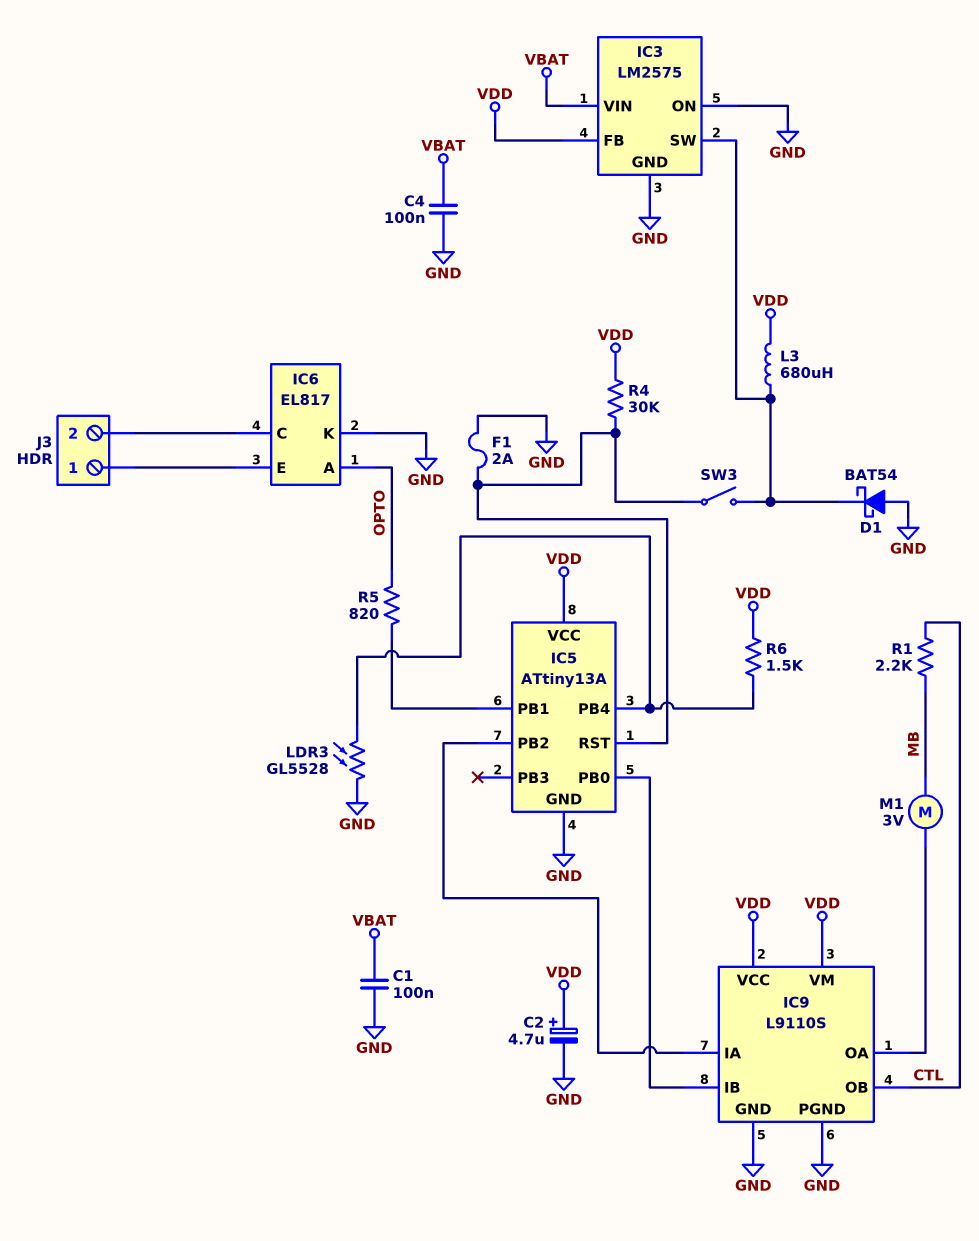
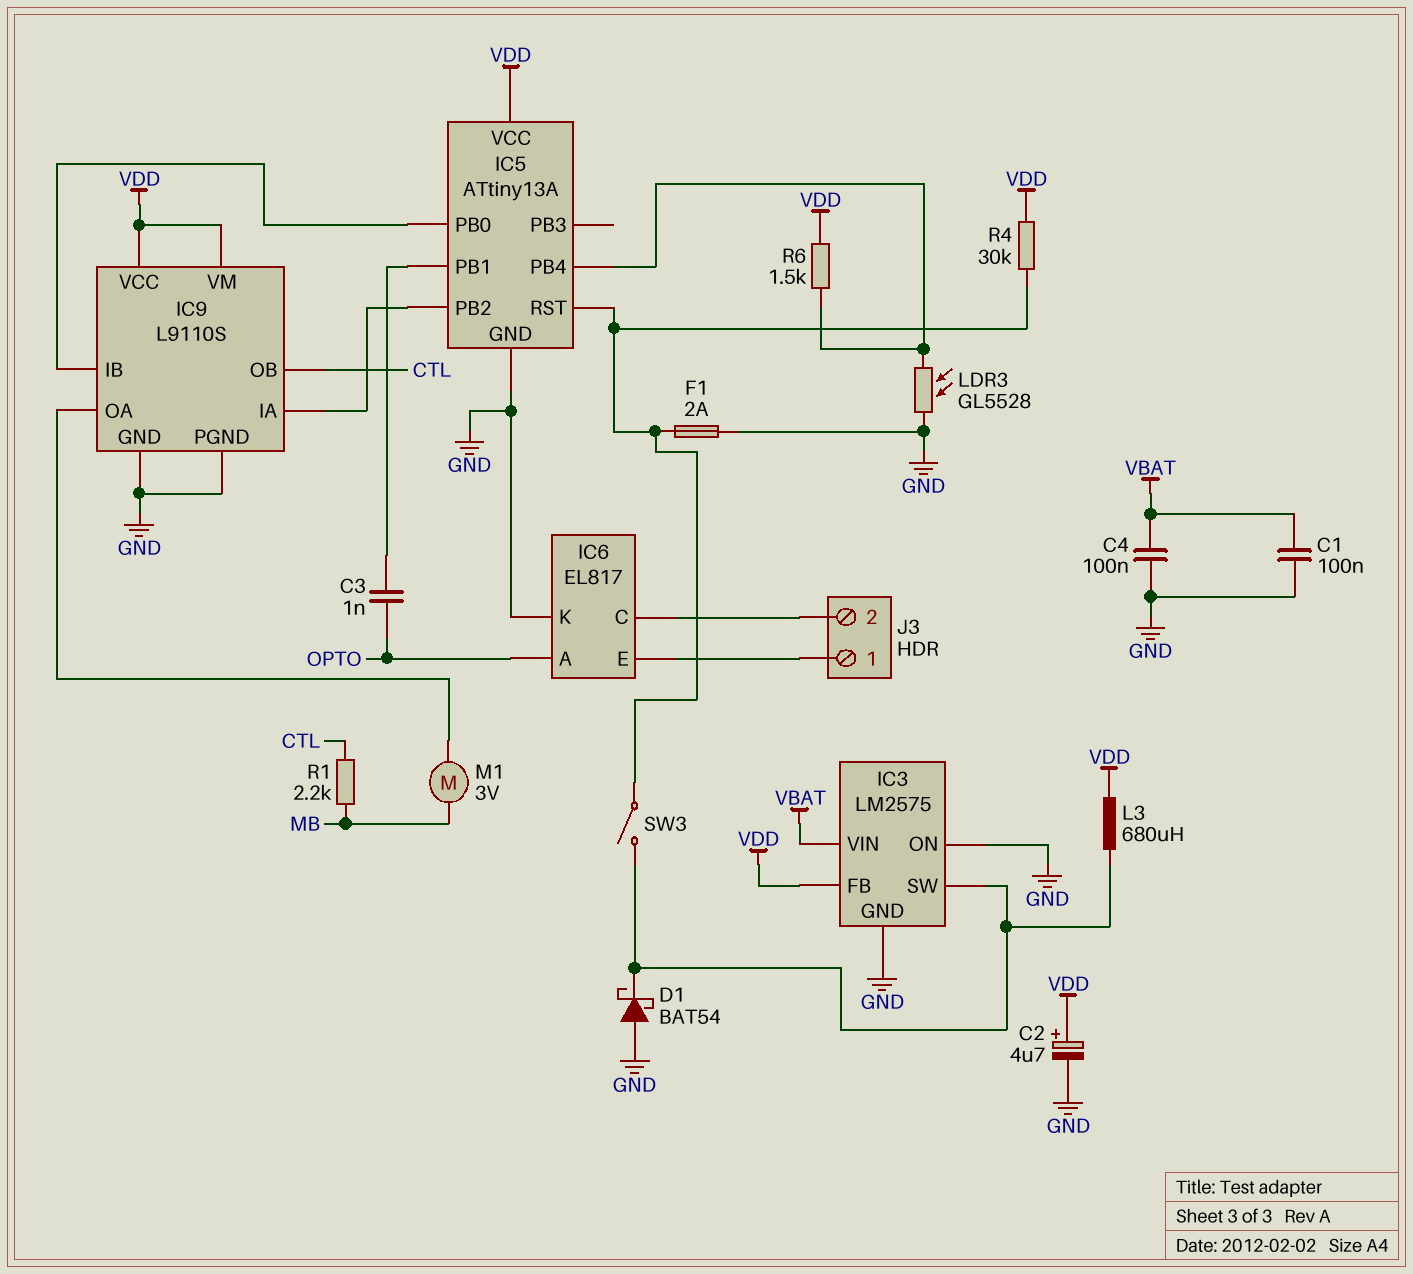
C3: none -> 1nF (IC5/PB1, OPTO)
R5: 820 (IC5/PB1, OPTO) -> none

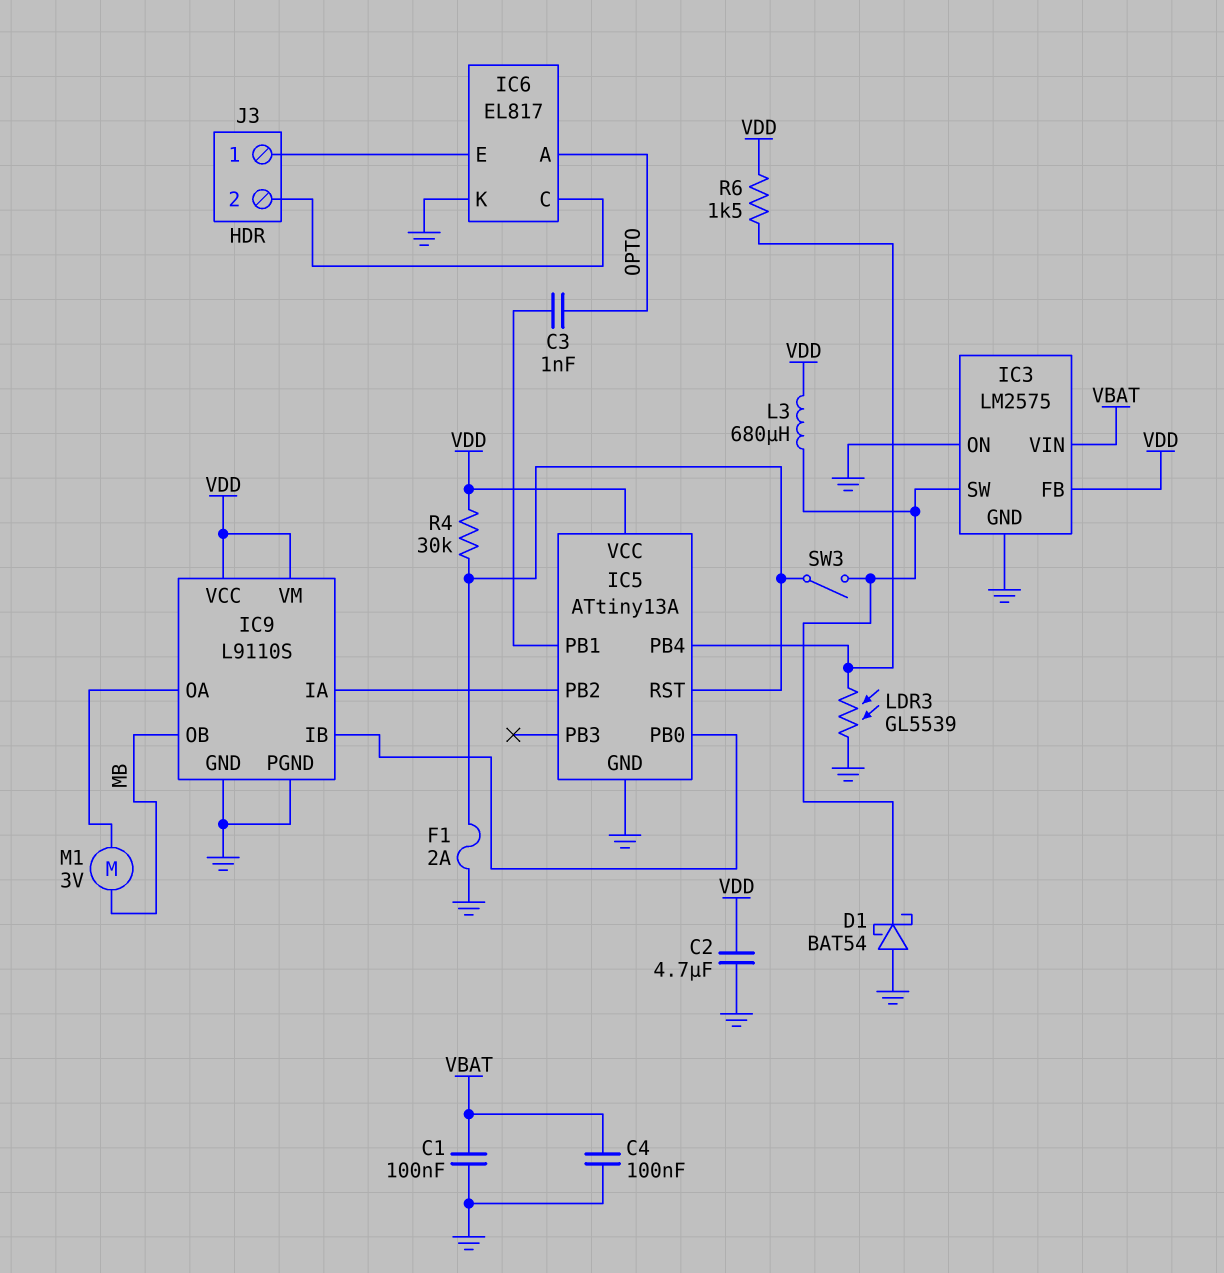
C2: 4.7uF (plus VDD, minus GND) -> 4.7uF (GND, VDD)
IC9 pin OB: CTL -> MB
LDR3: GL5528 (GND, IC5/PB4) -> GL5539 (GND, IC5/PB4)
R1: 2.2k (CTL, MB) -> none

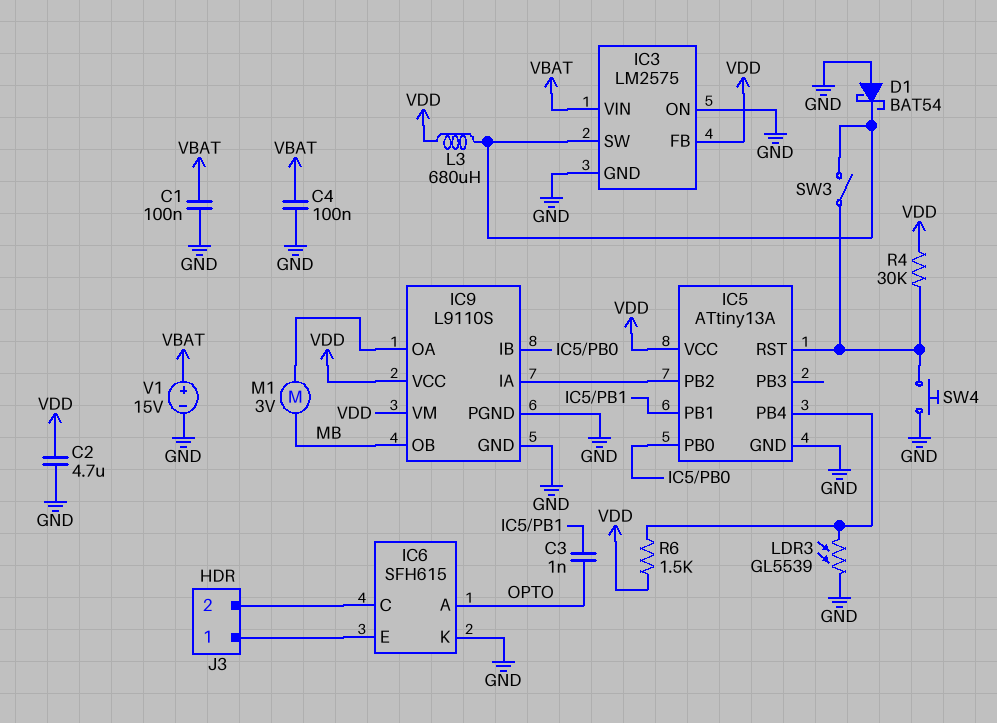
F1: 2A (GND, IC5/RST) -> none
IC6: EL817 -> SFH615
SW4: none -> button (GND, IC5/RST)
V1: none -> 15V (plus VBAT, minus GND)

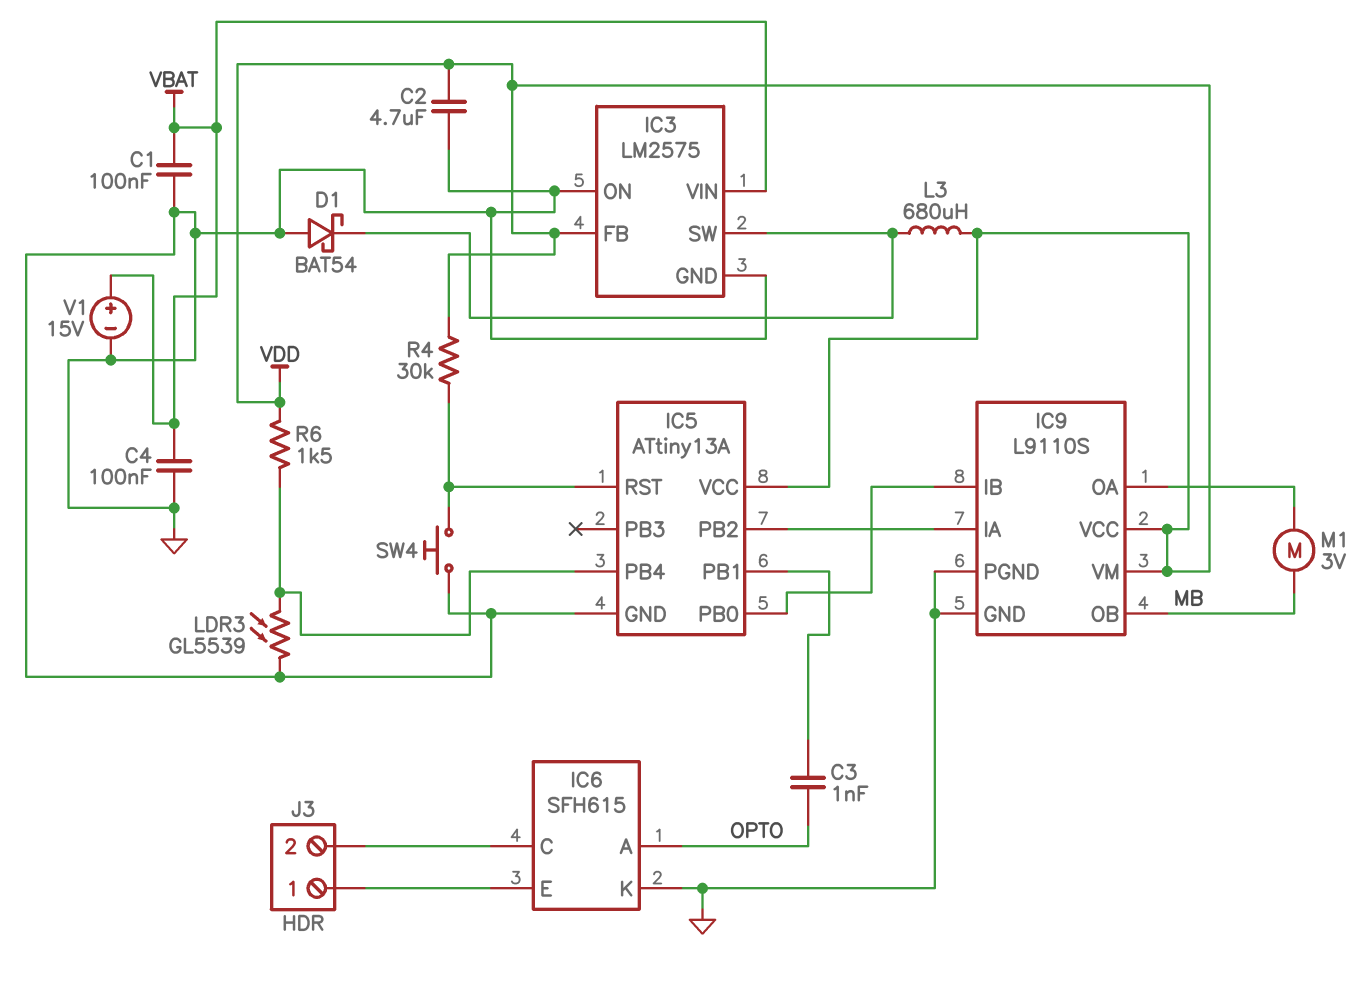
SW3: switch (IC3/SW, IC5/RST) -> none

